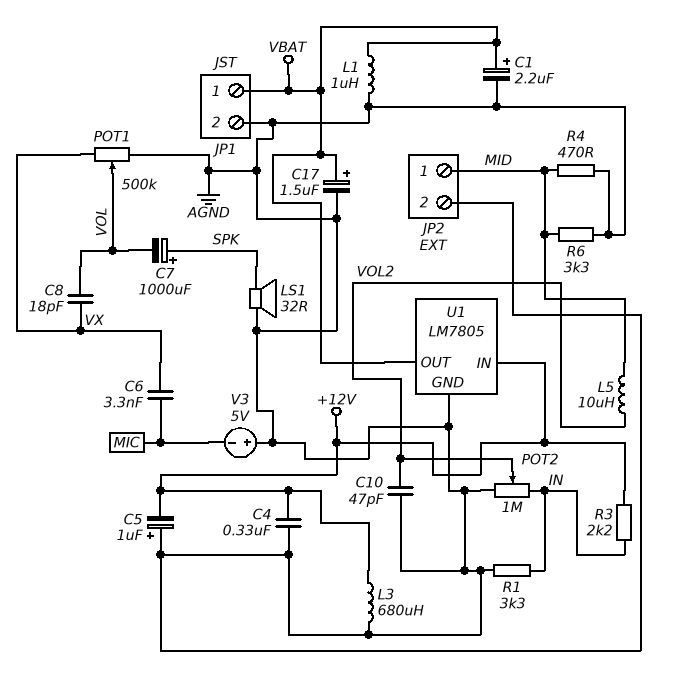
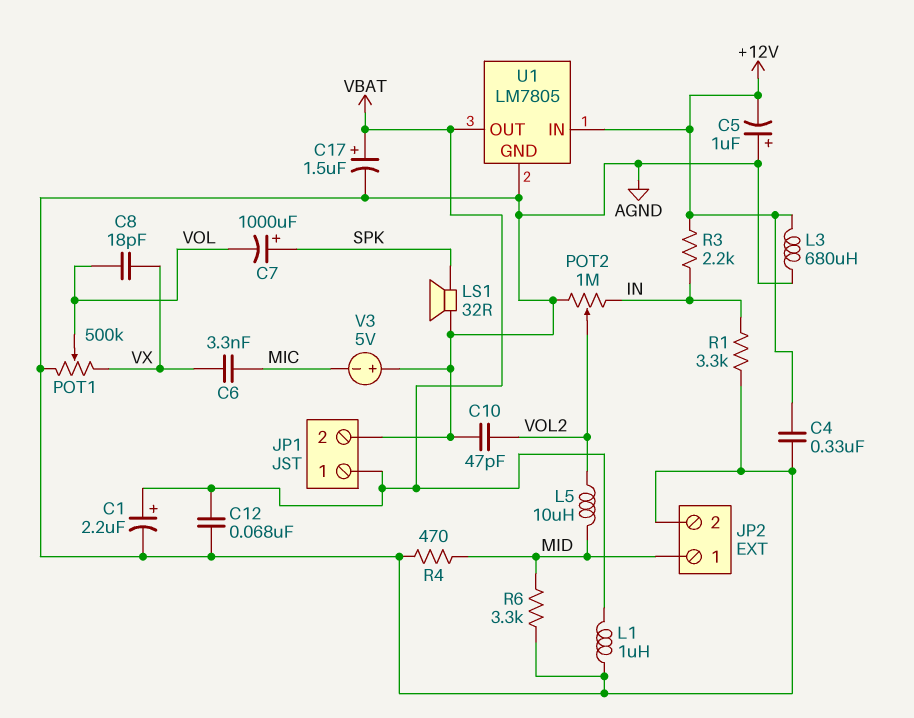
C12: none -> 68nF (AGND, VBAT)

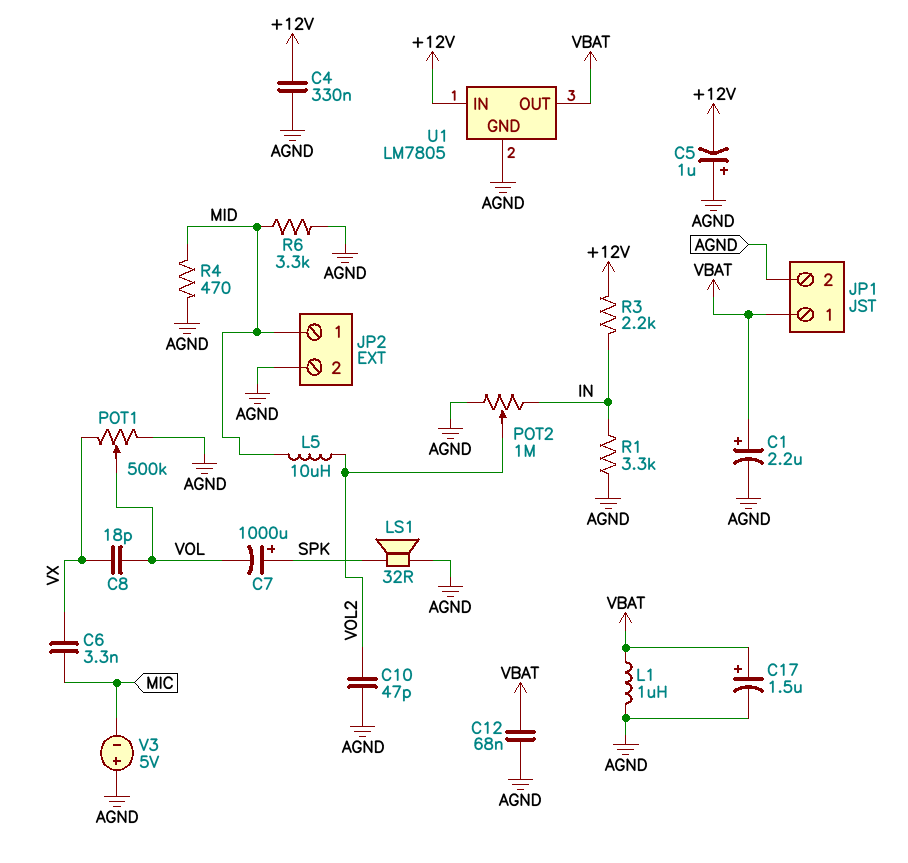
L3: 680uH (+12V, AGND) -> none

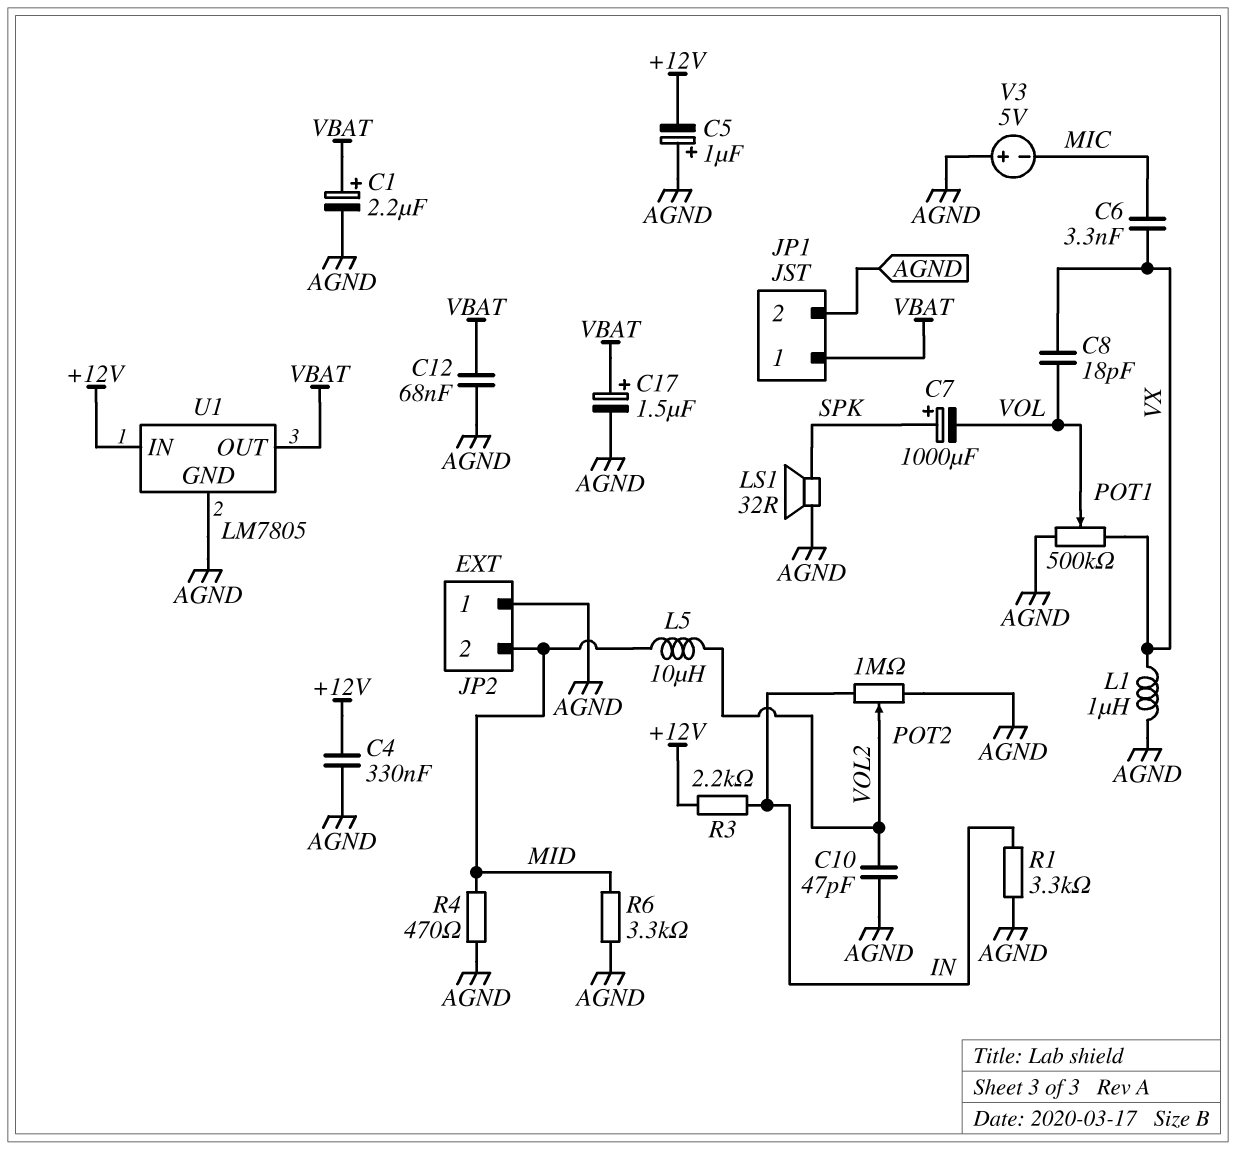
JP2 pin 1: MID -> AGND
JP2 pin 2: AGND -> MID
L1: 1uH (AGND, VBAT) -> 1uH (AGND, VX)

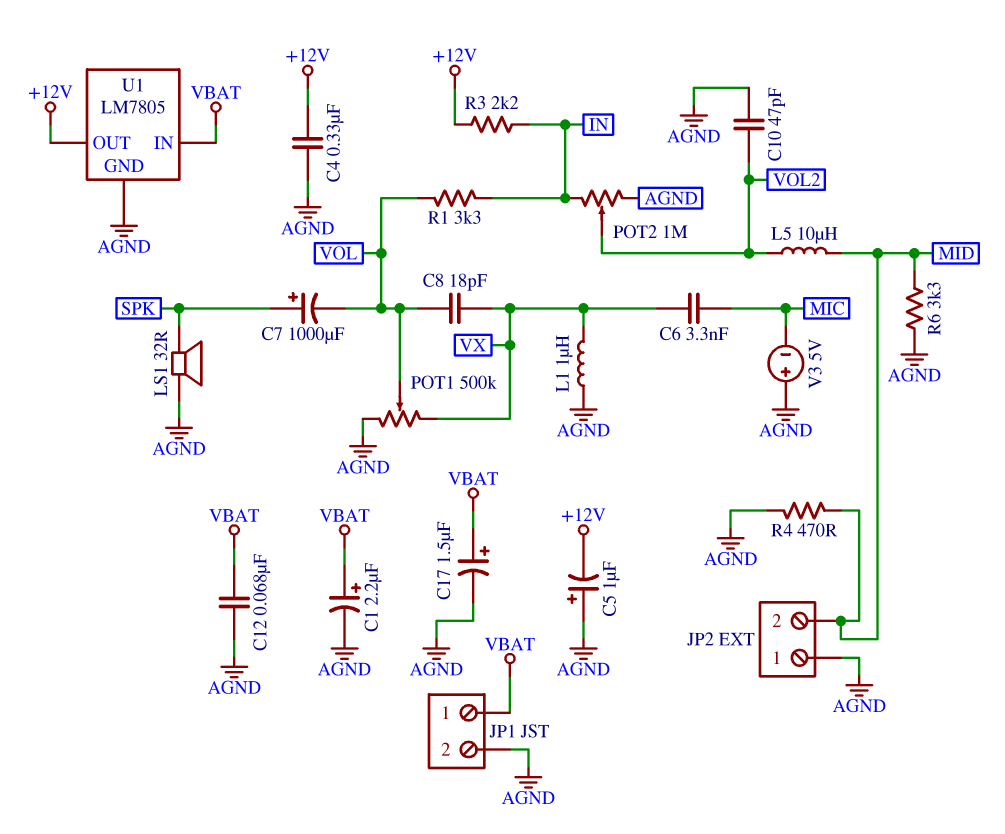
R1: 3.3k (AGND, IN) -> 3.3k (IN, VOL)
U1 pin IN: +12V -> VBAT
U1 pin OUT: VBAT -> +12V

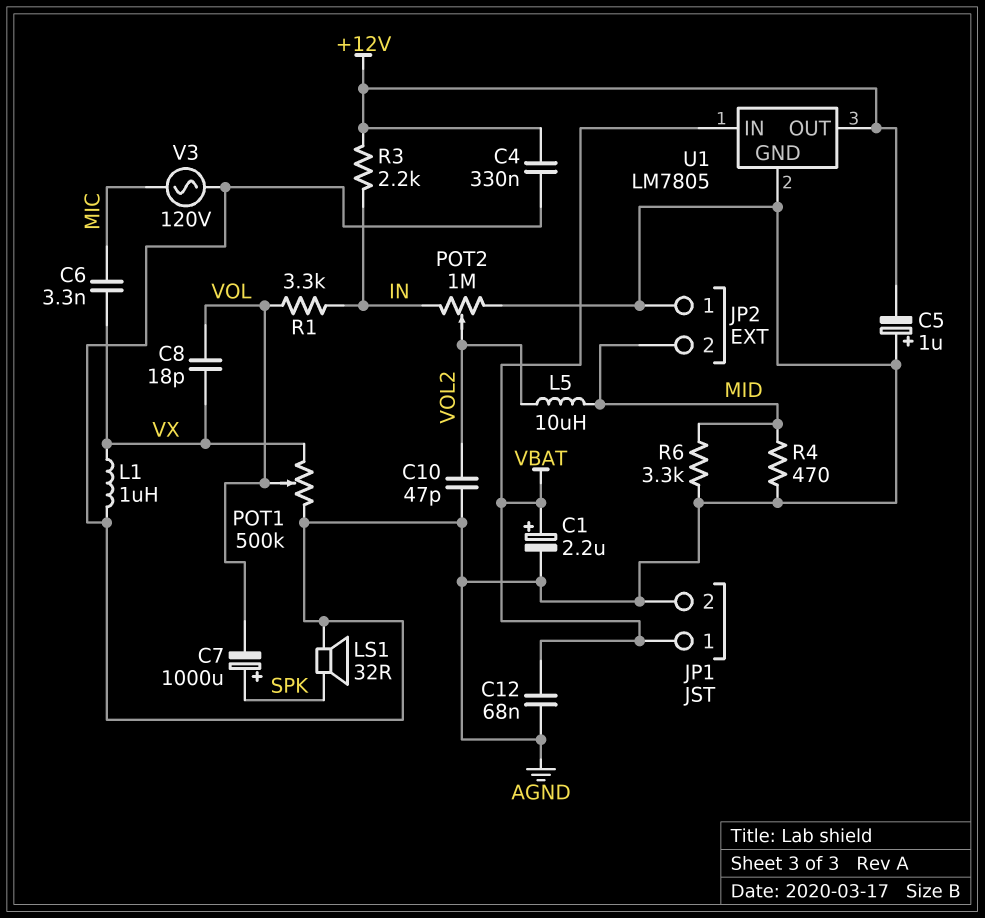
C17: 1.5uF (plus VBAT, minus AGND) -> none
V3: 5V (plus AGND, minus MIC) -> AC 120V (AGND, MIC)

